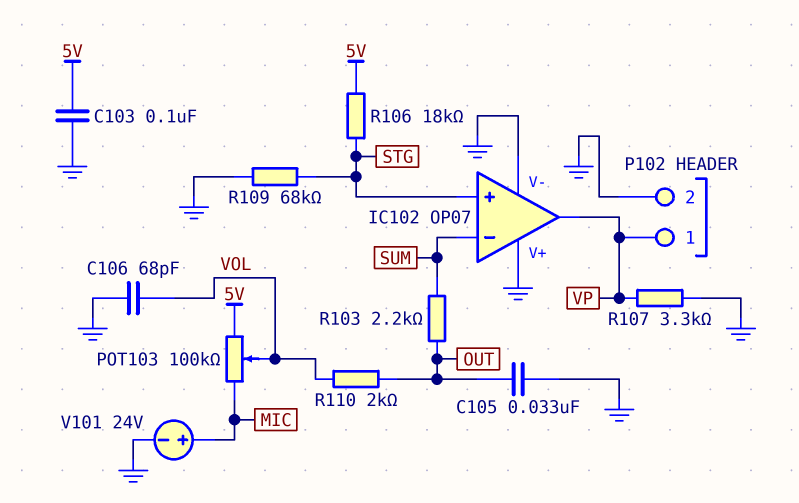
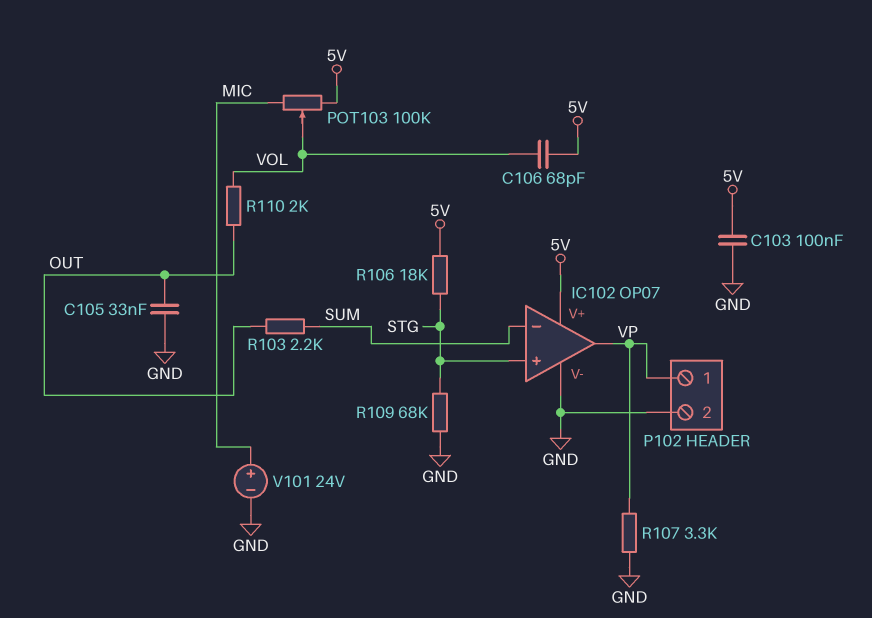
C106: 68pF (GND, VOL) -> 68pF (5V, VOL)
IC102 pin V+: GND -> 5V

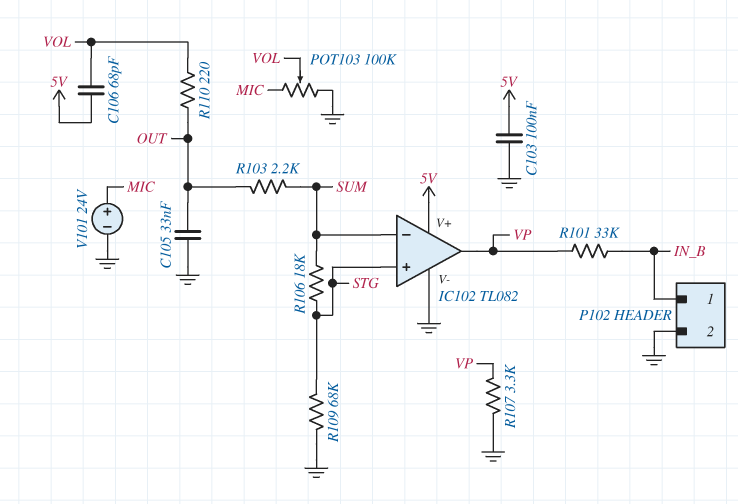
IC102: OP07 -> TL082
P102 pin 1: VP -> IN_B
POT103: 100k (5V, MIC, wiper VOL) -> 100k (GND, MIC, wiper VOL)
R101: none -> 33k (IN_B, VP)
R106: 18k (5V, STG) -> 18k (STG, SUM)
R110: 2k (OUT, VOL) -> 220 (OUT, VOL)

